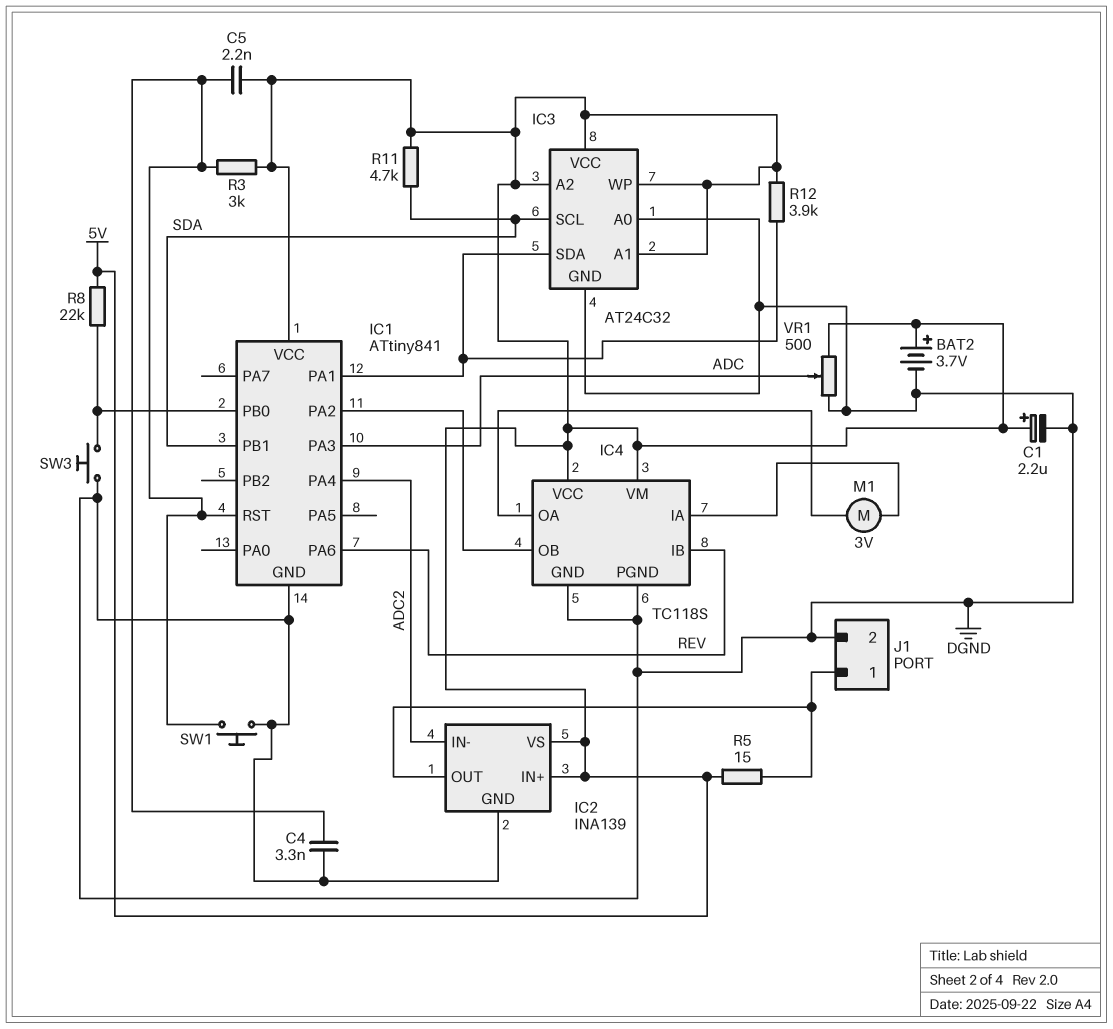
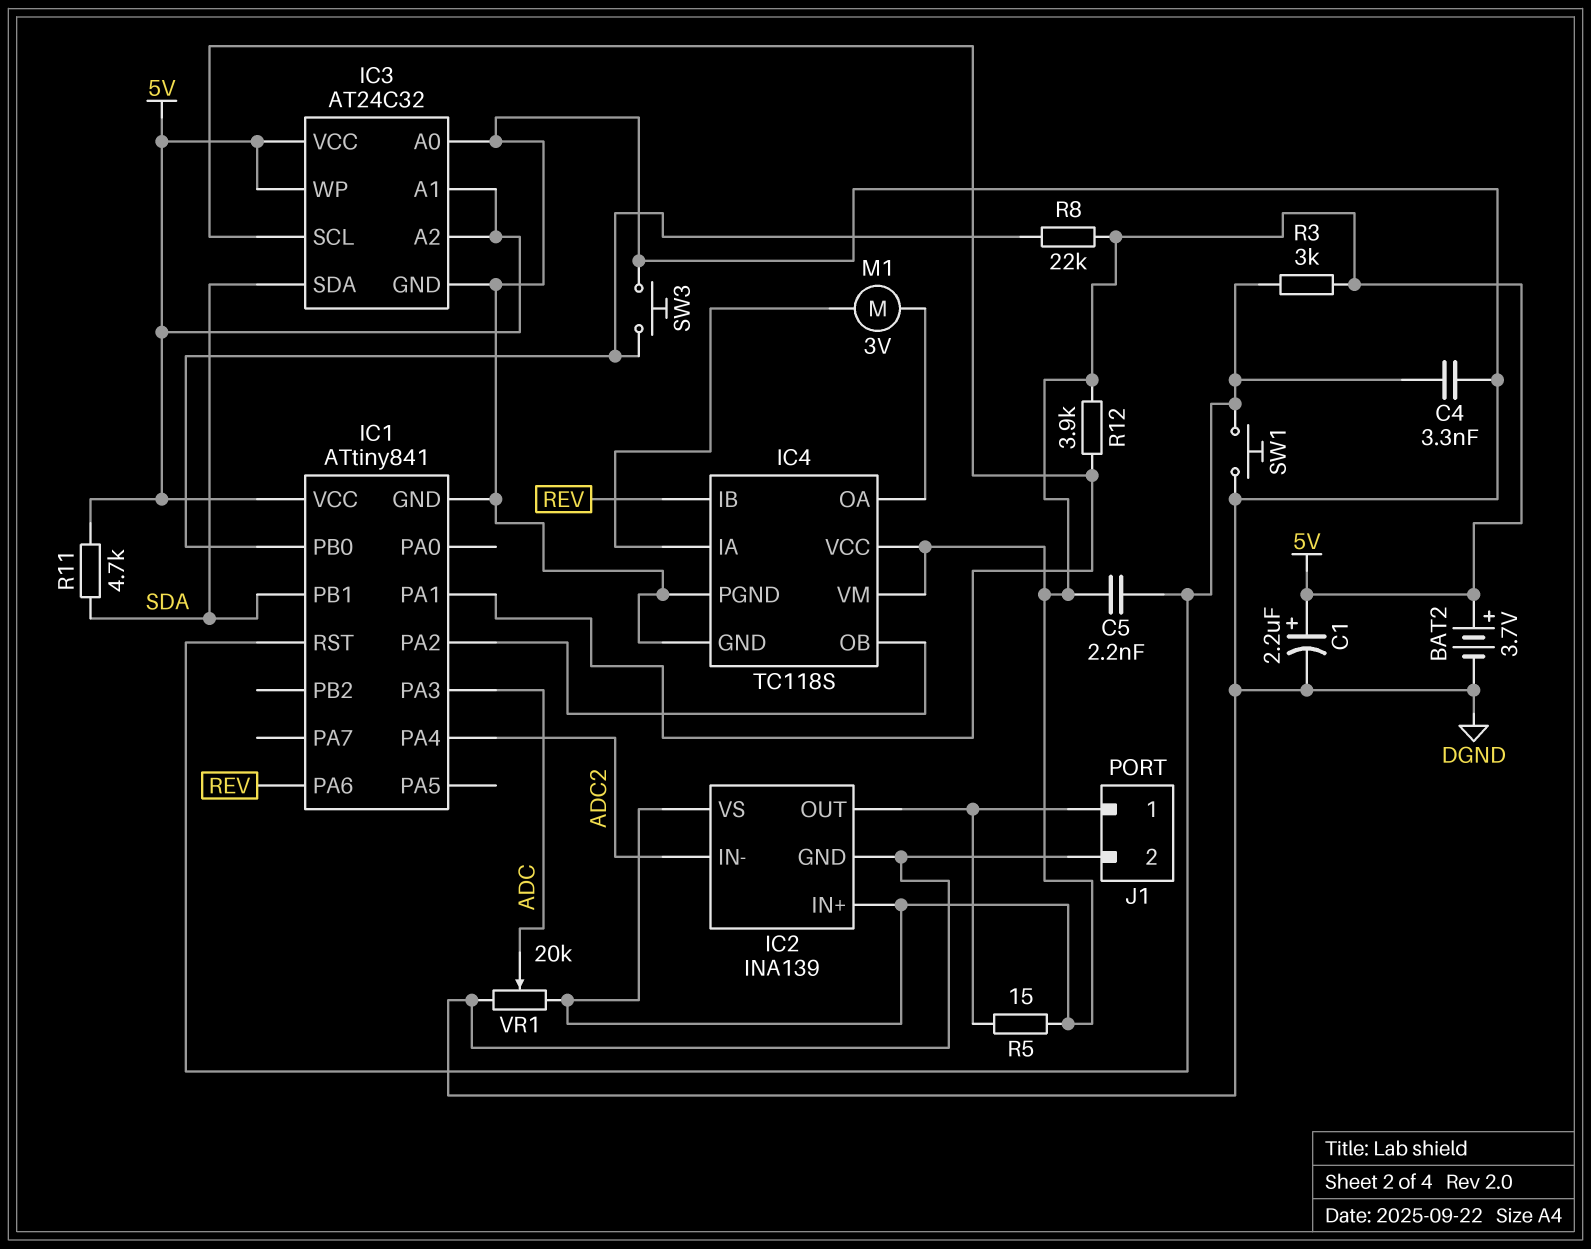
IC3 pin SCL: SDA -> IC1/PA1
IC3 pin SDA: IC1/PA1 -> SDA
VR1: 500 (5V, DGND, wiper ADC) -> 20k (5V, DGND, wiper ADC)

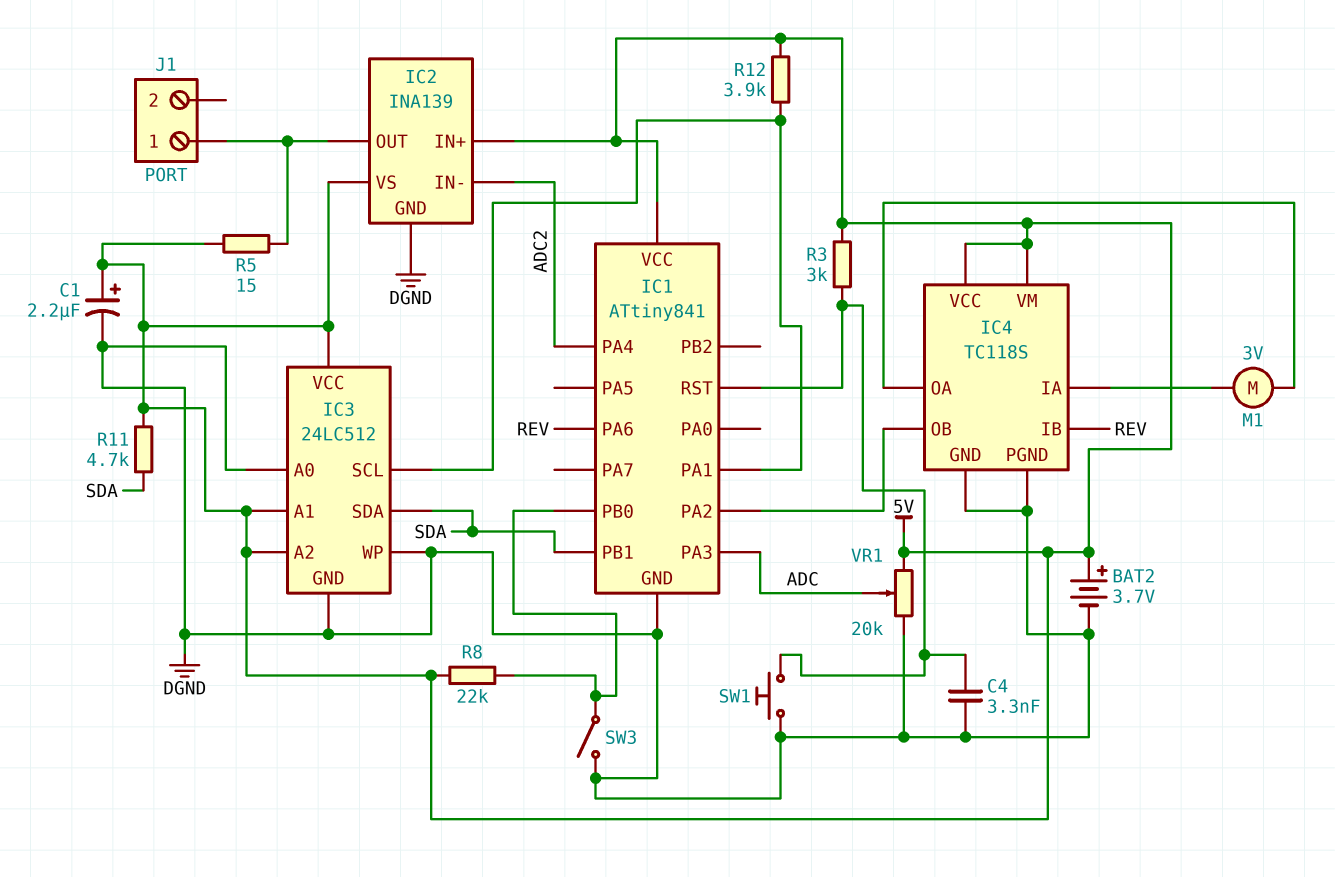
C5: 2.2nF (5V, IC1/RST) -> none
IC3: AT24C32 -> 24LC512
IC3 pin WP: 5V -> DGND
J1 pin 2: DGND -> none
SW3: button (DGND, IC1/PB0) -> switch (DGND, IC1/PB0)

